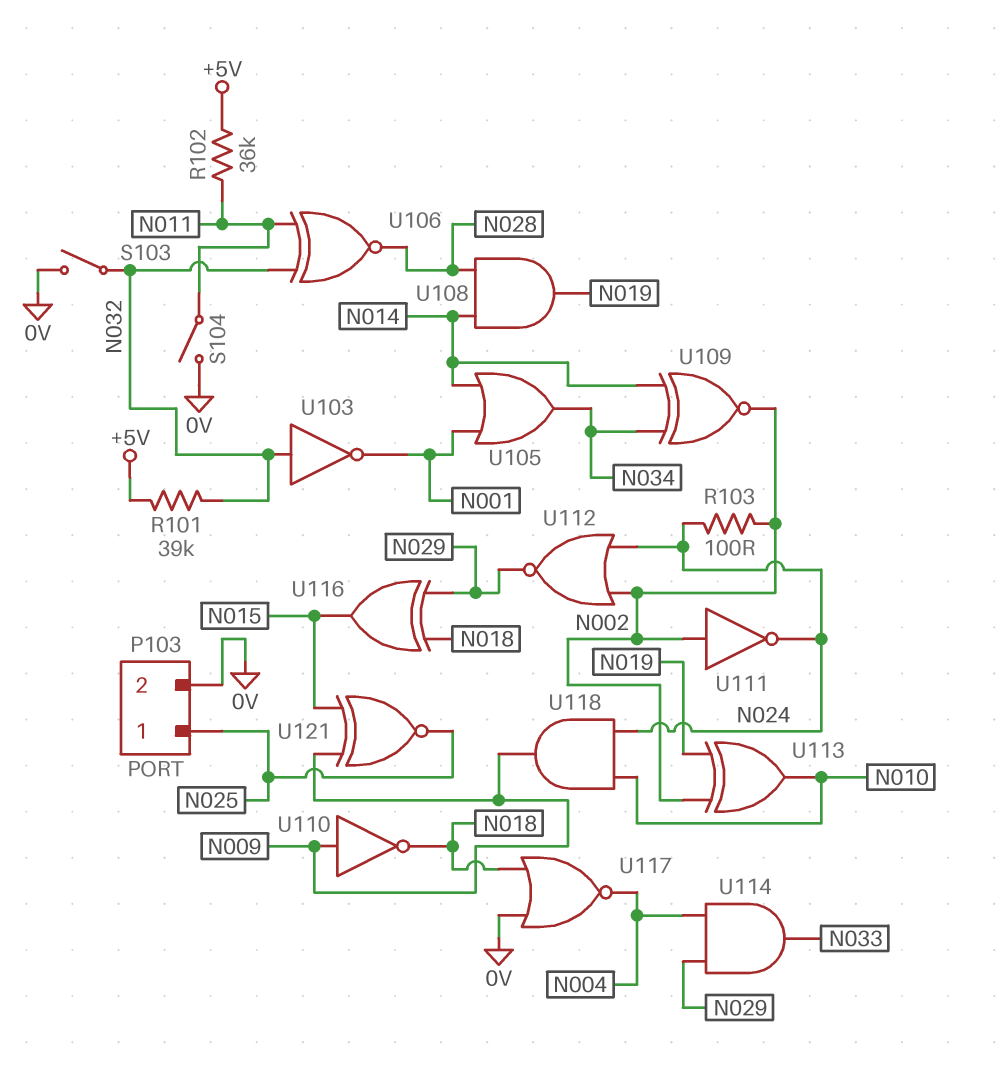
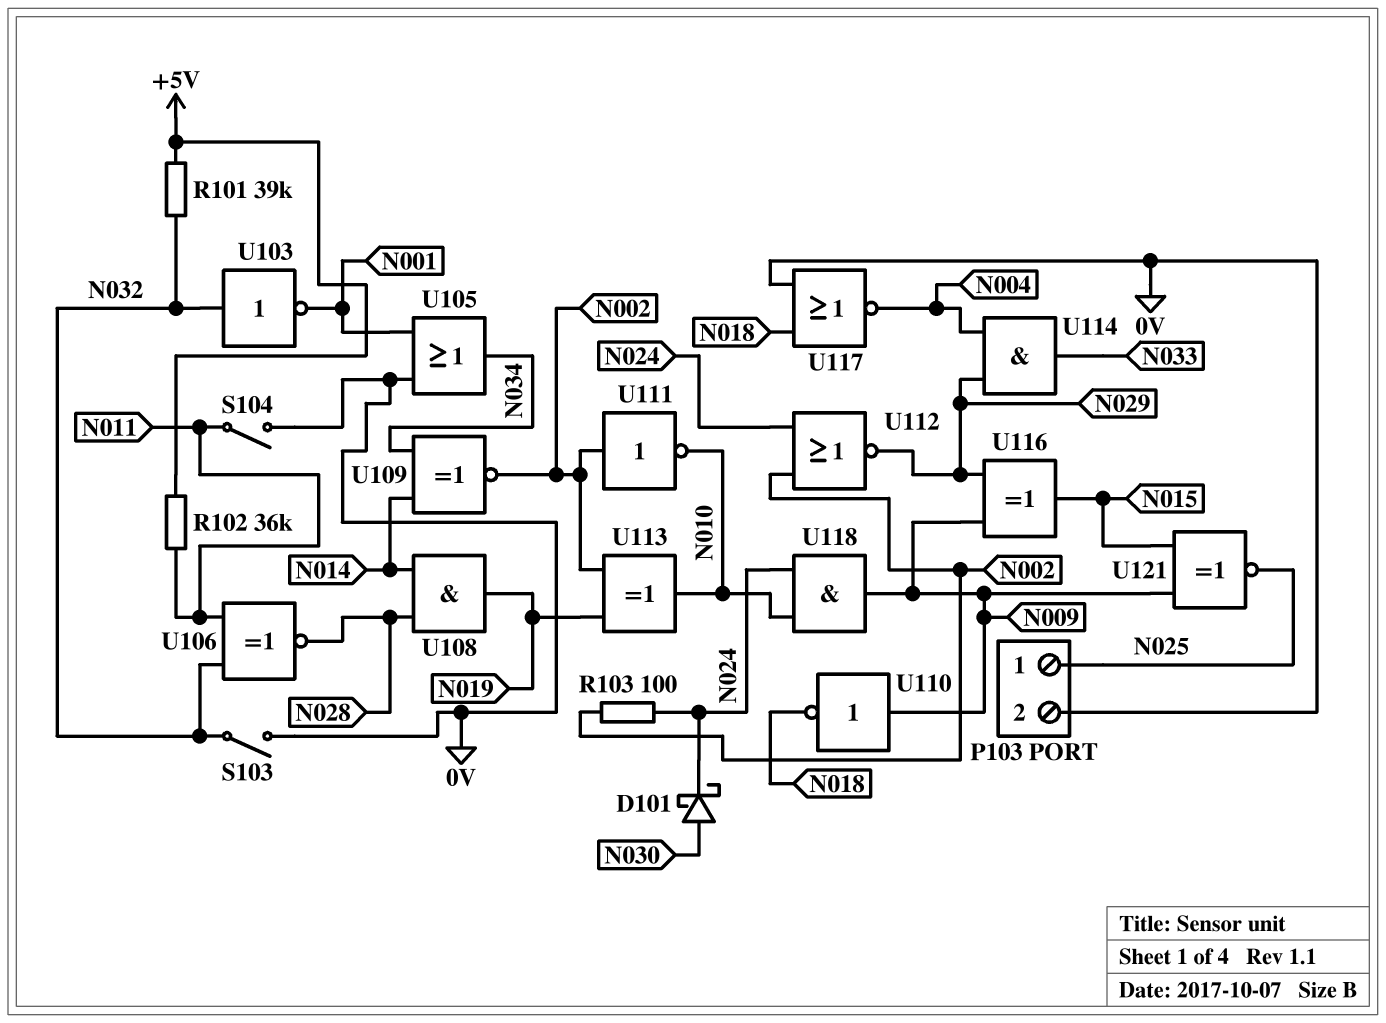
D101: none -> schottky (A N030, K N024)
U105: OR (in N001, in N014, out N034) -> OR (in 0V, in N001, out N034)
U111: NOT (in N002, out N024) -> NOT (in N002, out N010)
U116: XOR (in N018, in N029, out N015) -> XOR (in N009, in N029, out N015)

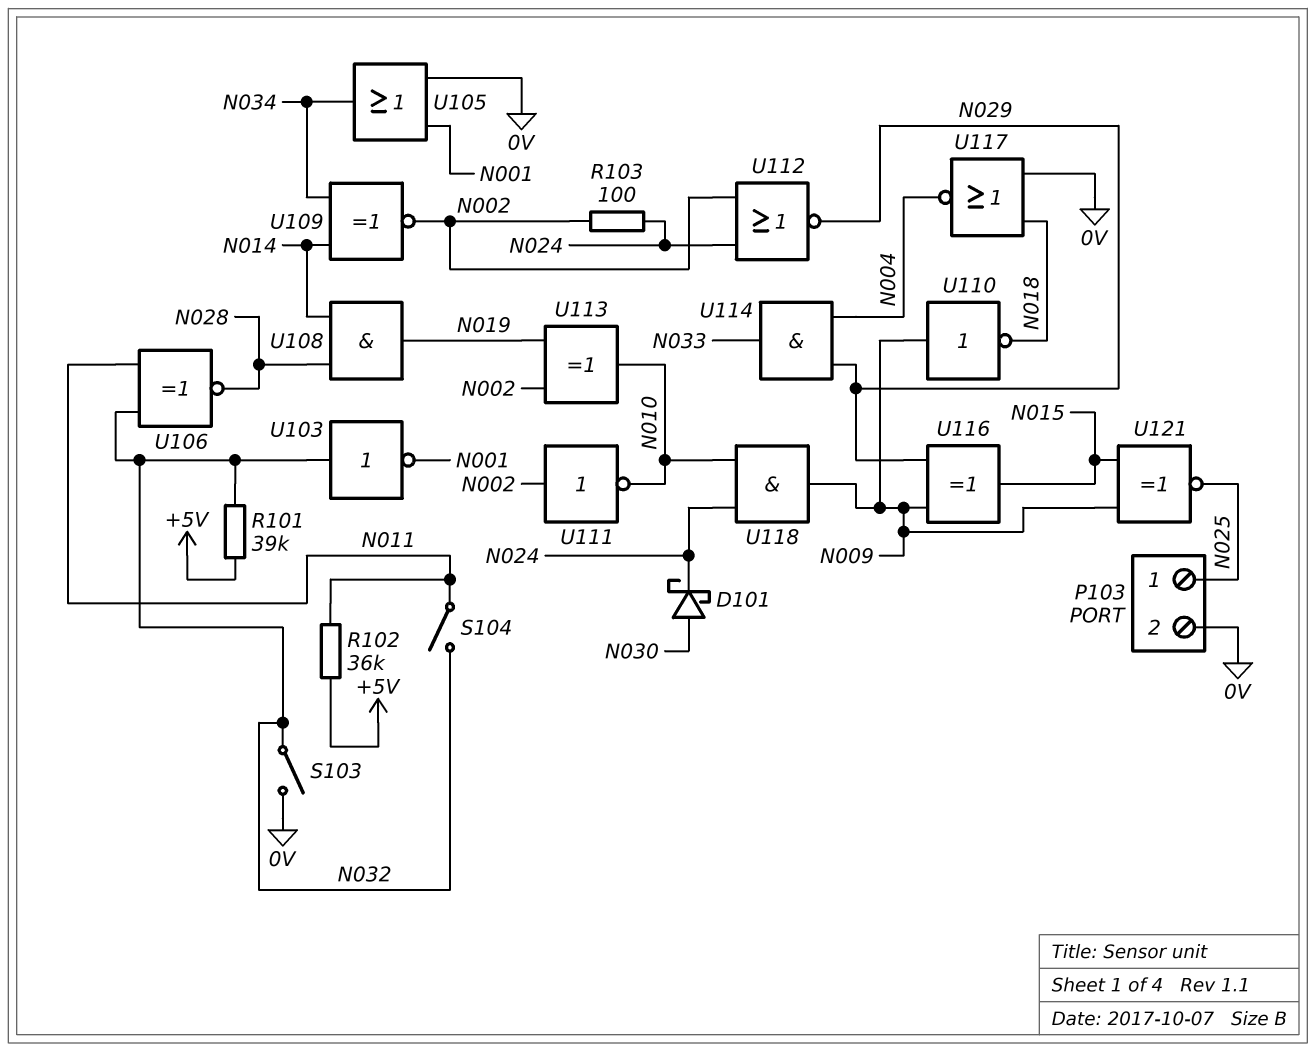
S104: switch (0V, N011) -> switch (N011, N032)

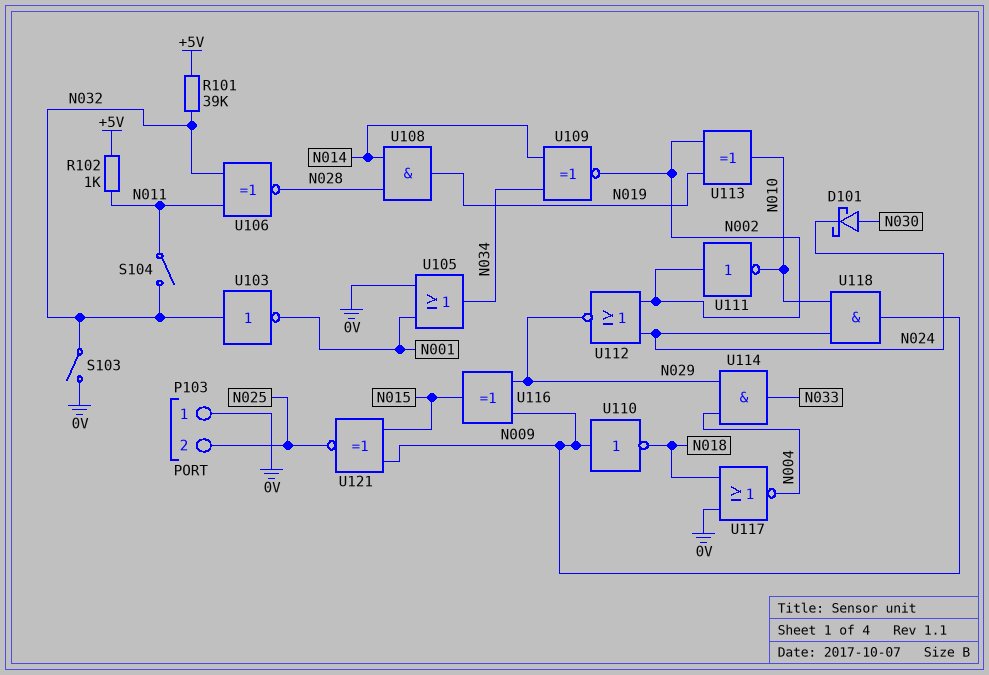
P103 pin 1: N025 -> 0V
P103 pin 2: 0V -> N025
R102: 36k (+5V, N011) -> 1k (+5V, N011)
R103: 100 (N002, N024) -> none

